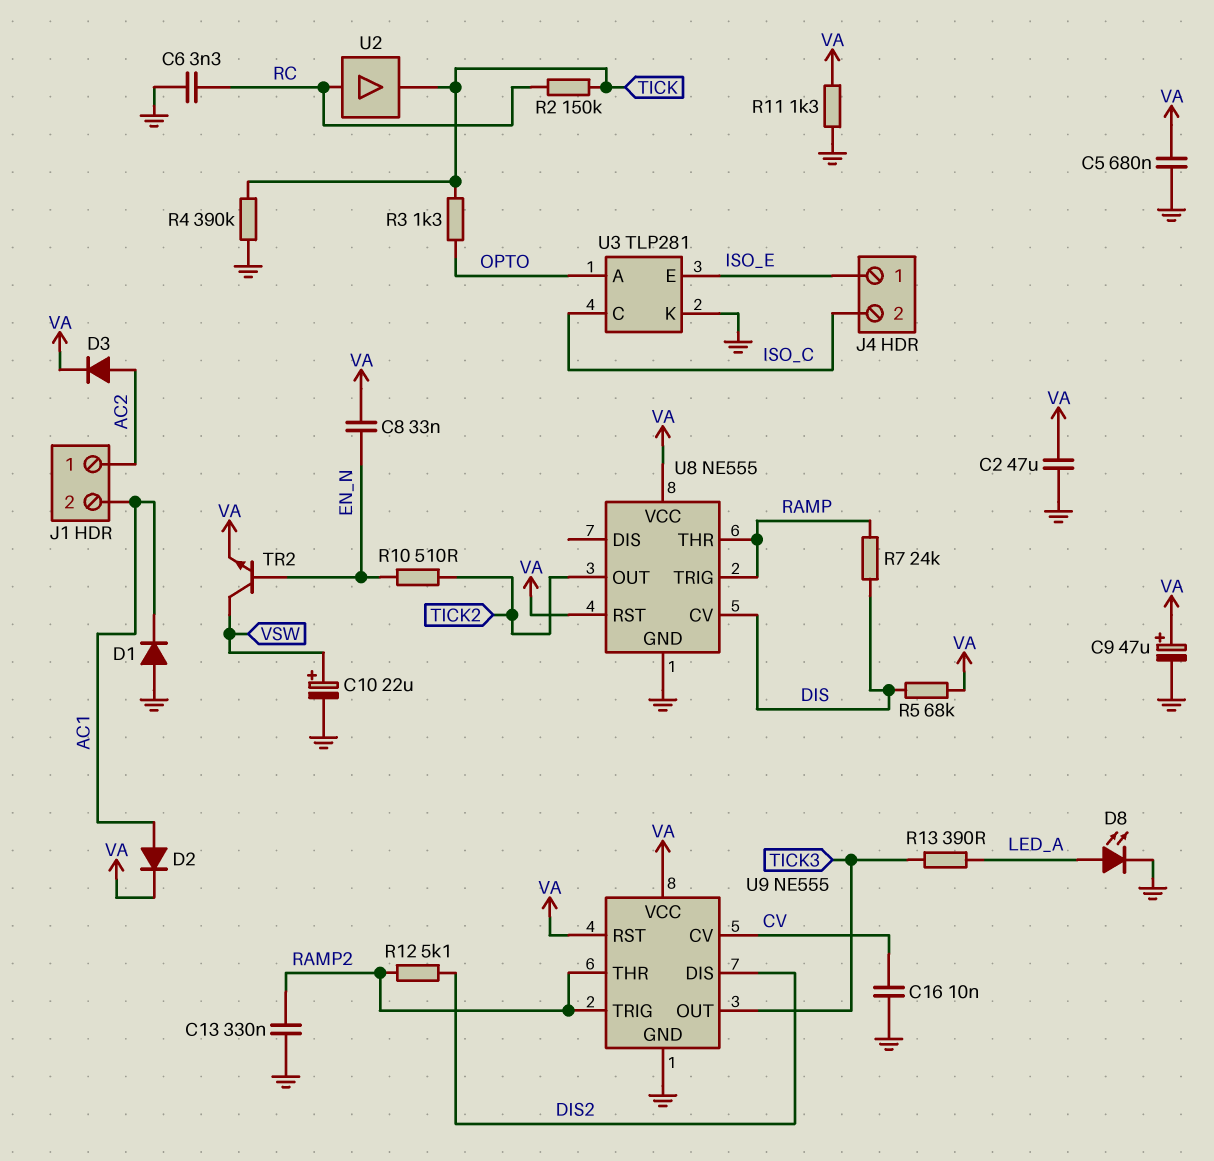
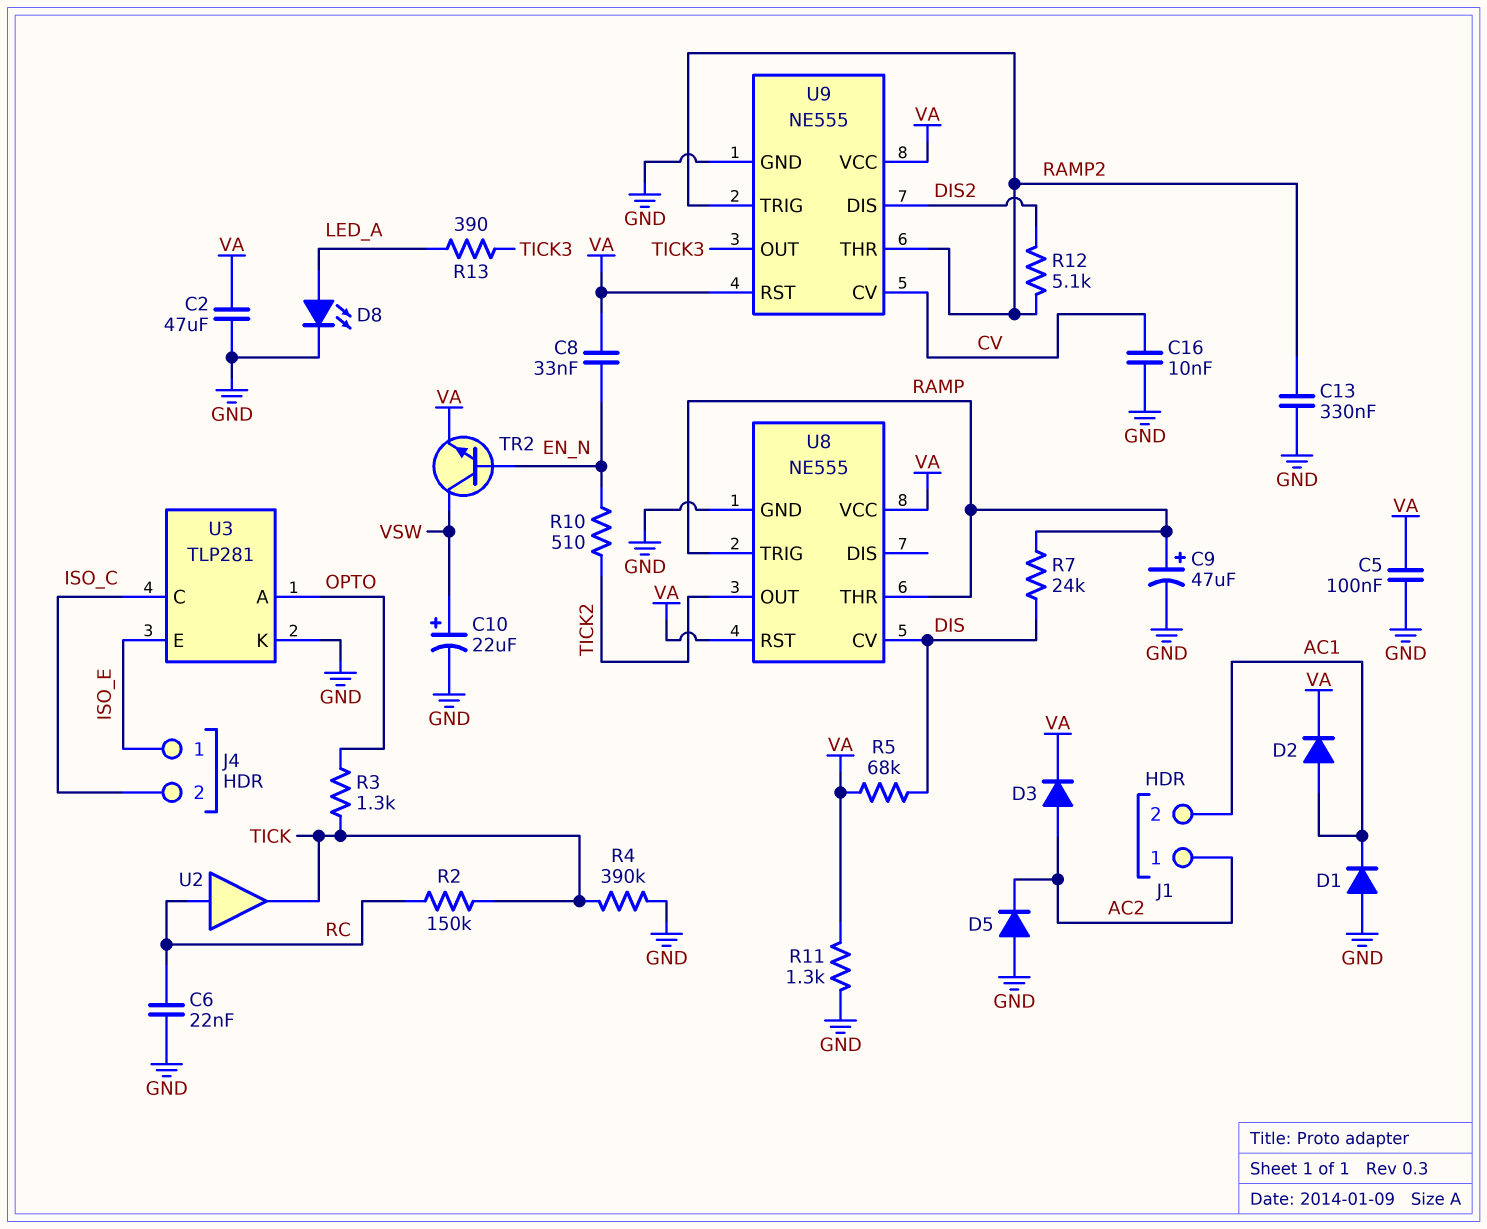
C5: 680nF (GND, VA) -> 100nF (GND, VA)
C6: 3.3nF (GND, RC) -> 22nF (GND, RC)
C9: 47uF (plus VA, minus GND) -> 47uF (plus RAMP, minus GND)
D5: none -> diode (A GND, K AC2)

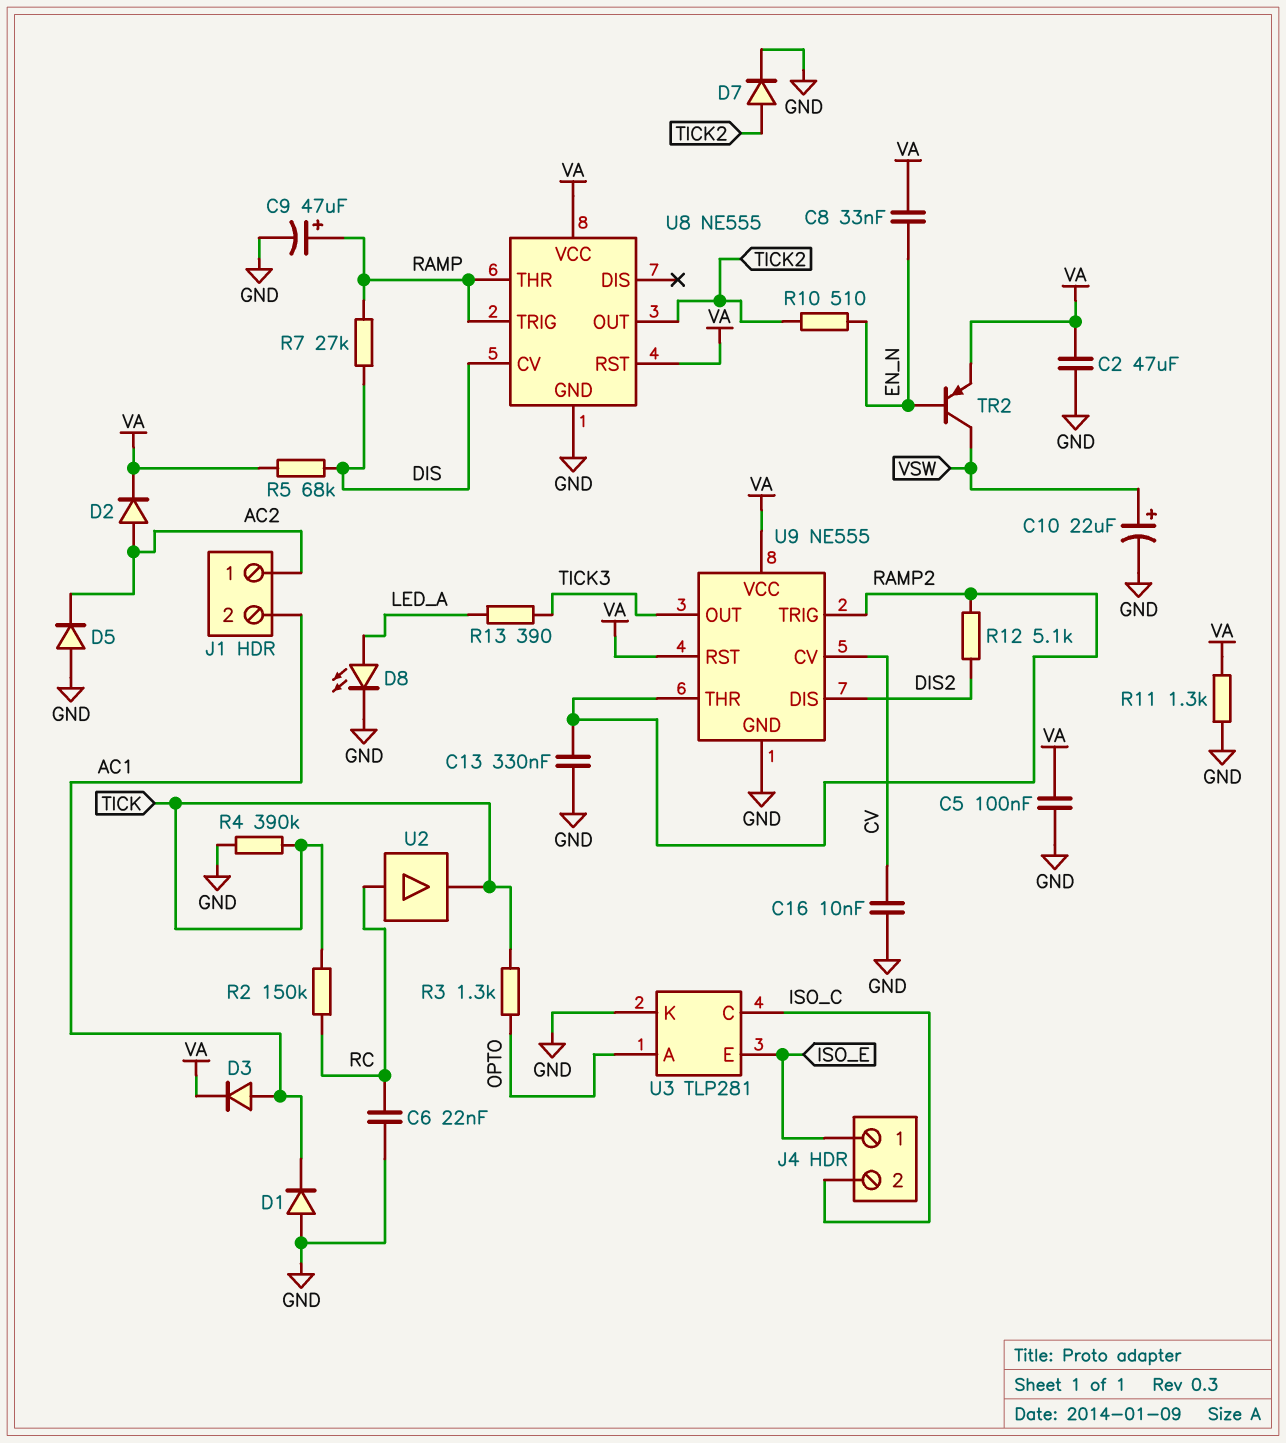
D2: diode (A AC1, K VA) -> diode (A AC2, K VA)
D3: diode (A AC2, K VA) -> diode (A AC1, K VA)
D7: none -> diode (A TICK2, K GND)
R7: 24k (DIS, RAMP) -> 27k (DIS, RAMP)
TR2: NPN (B EN_N, C VSW, E VA) -> PNP (B EN_N, C VSW, E VA)

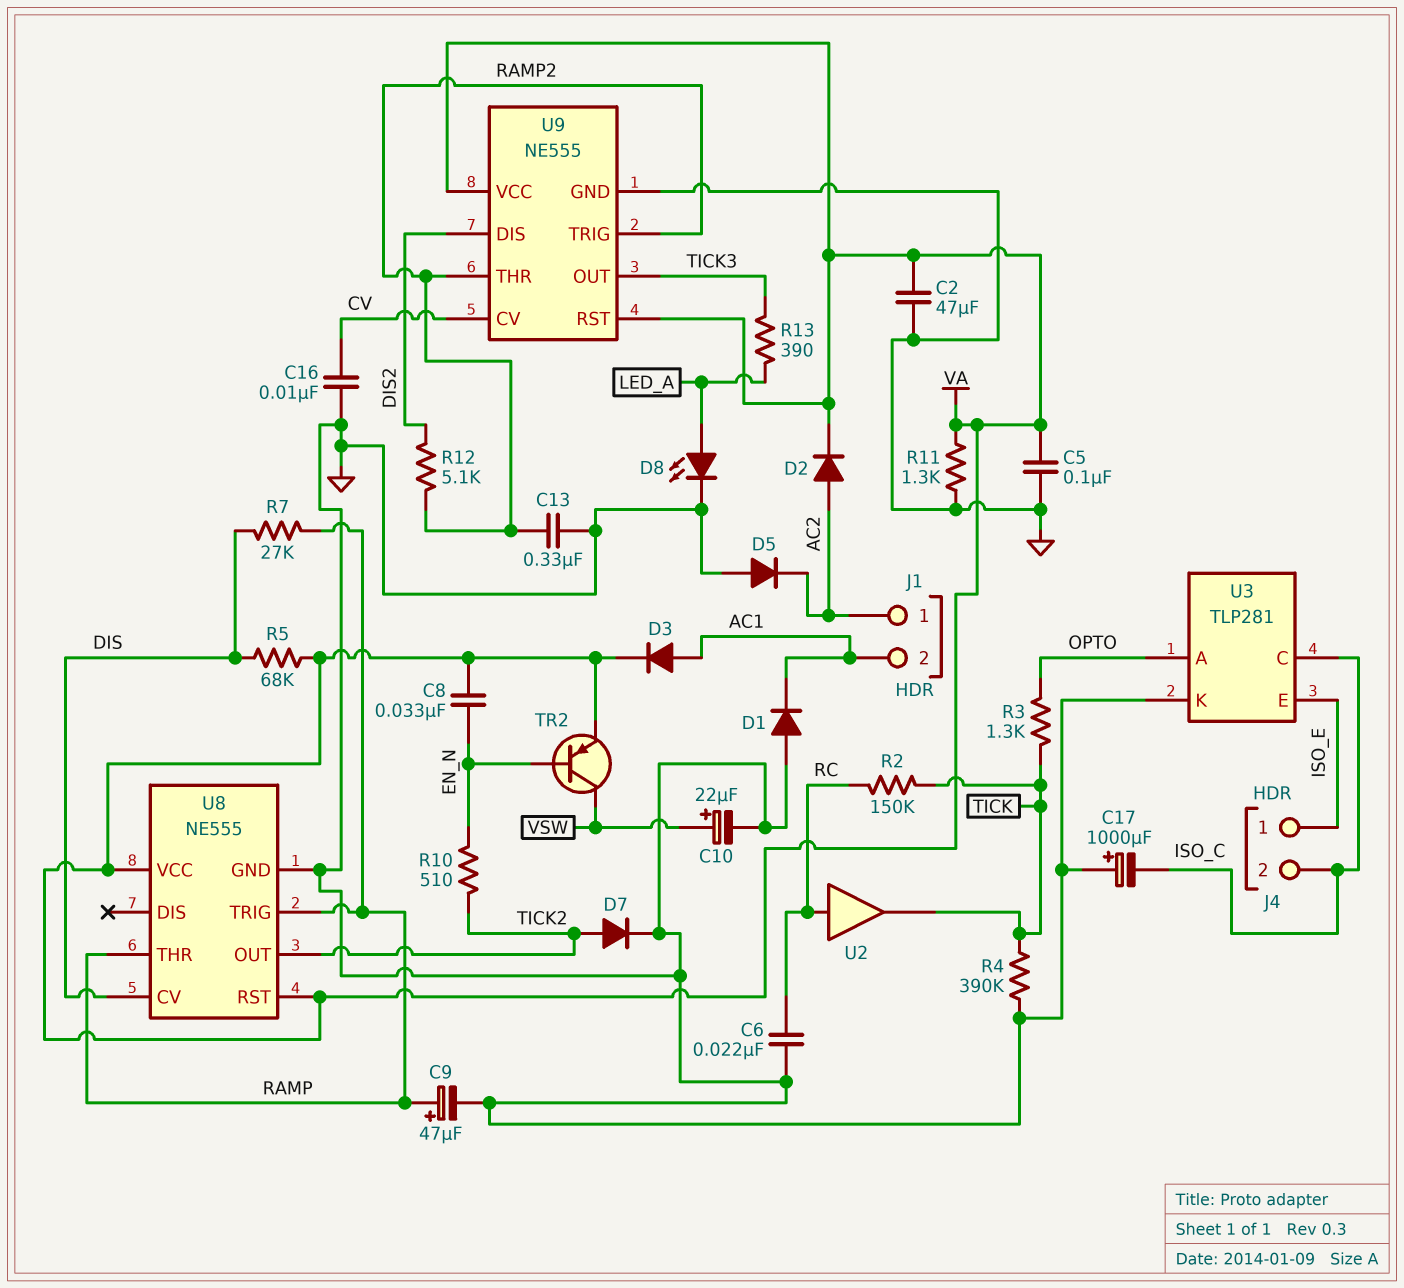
C17: none -> 1000uF (plus GND, minus ISO_C)

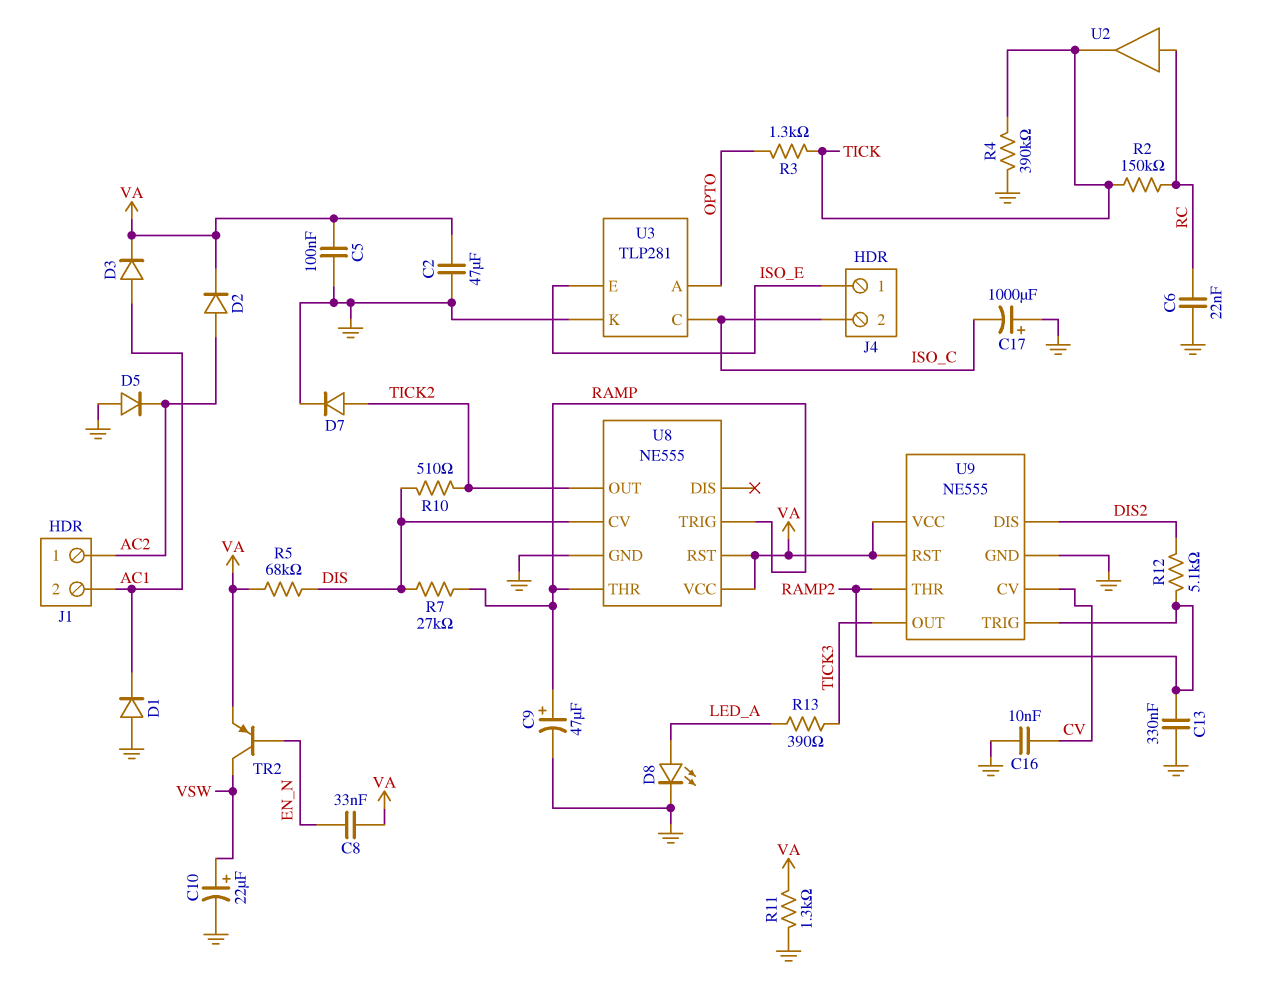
R10: 510 (EN_N, TICK2) -> 510 (DIS, TICK2)

